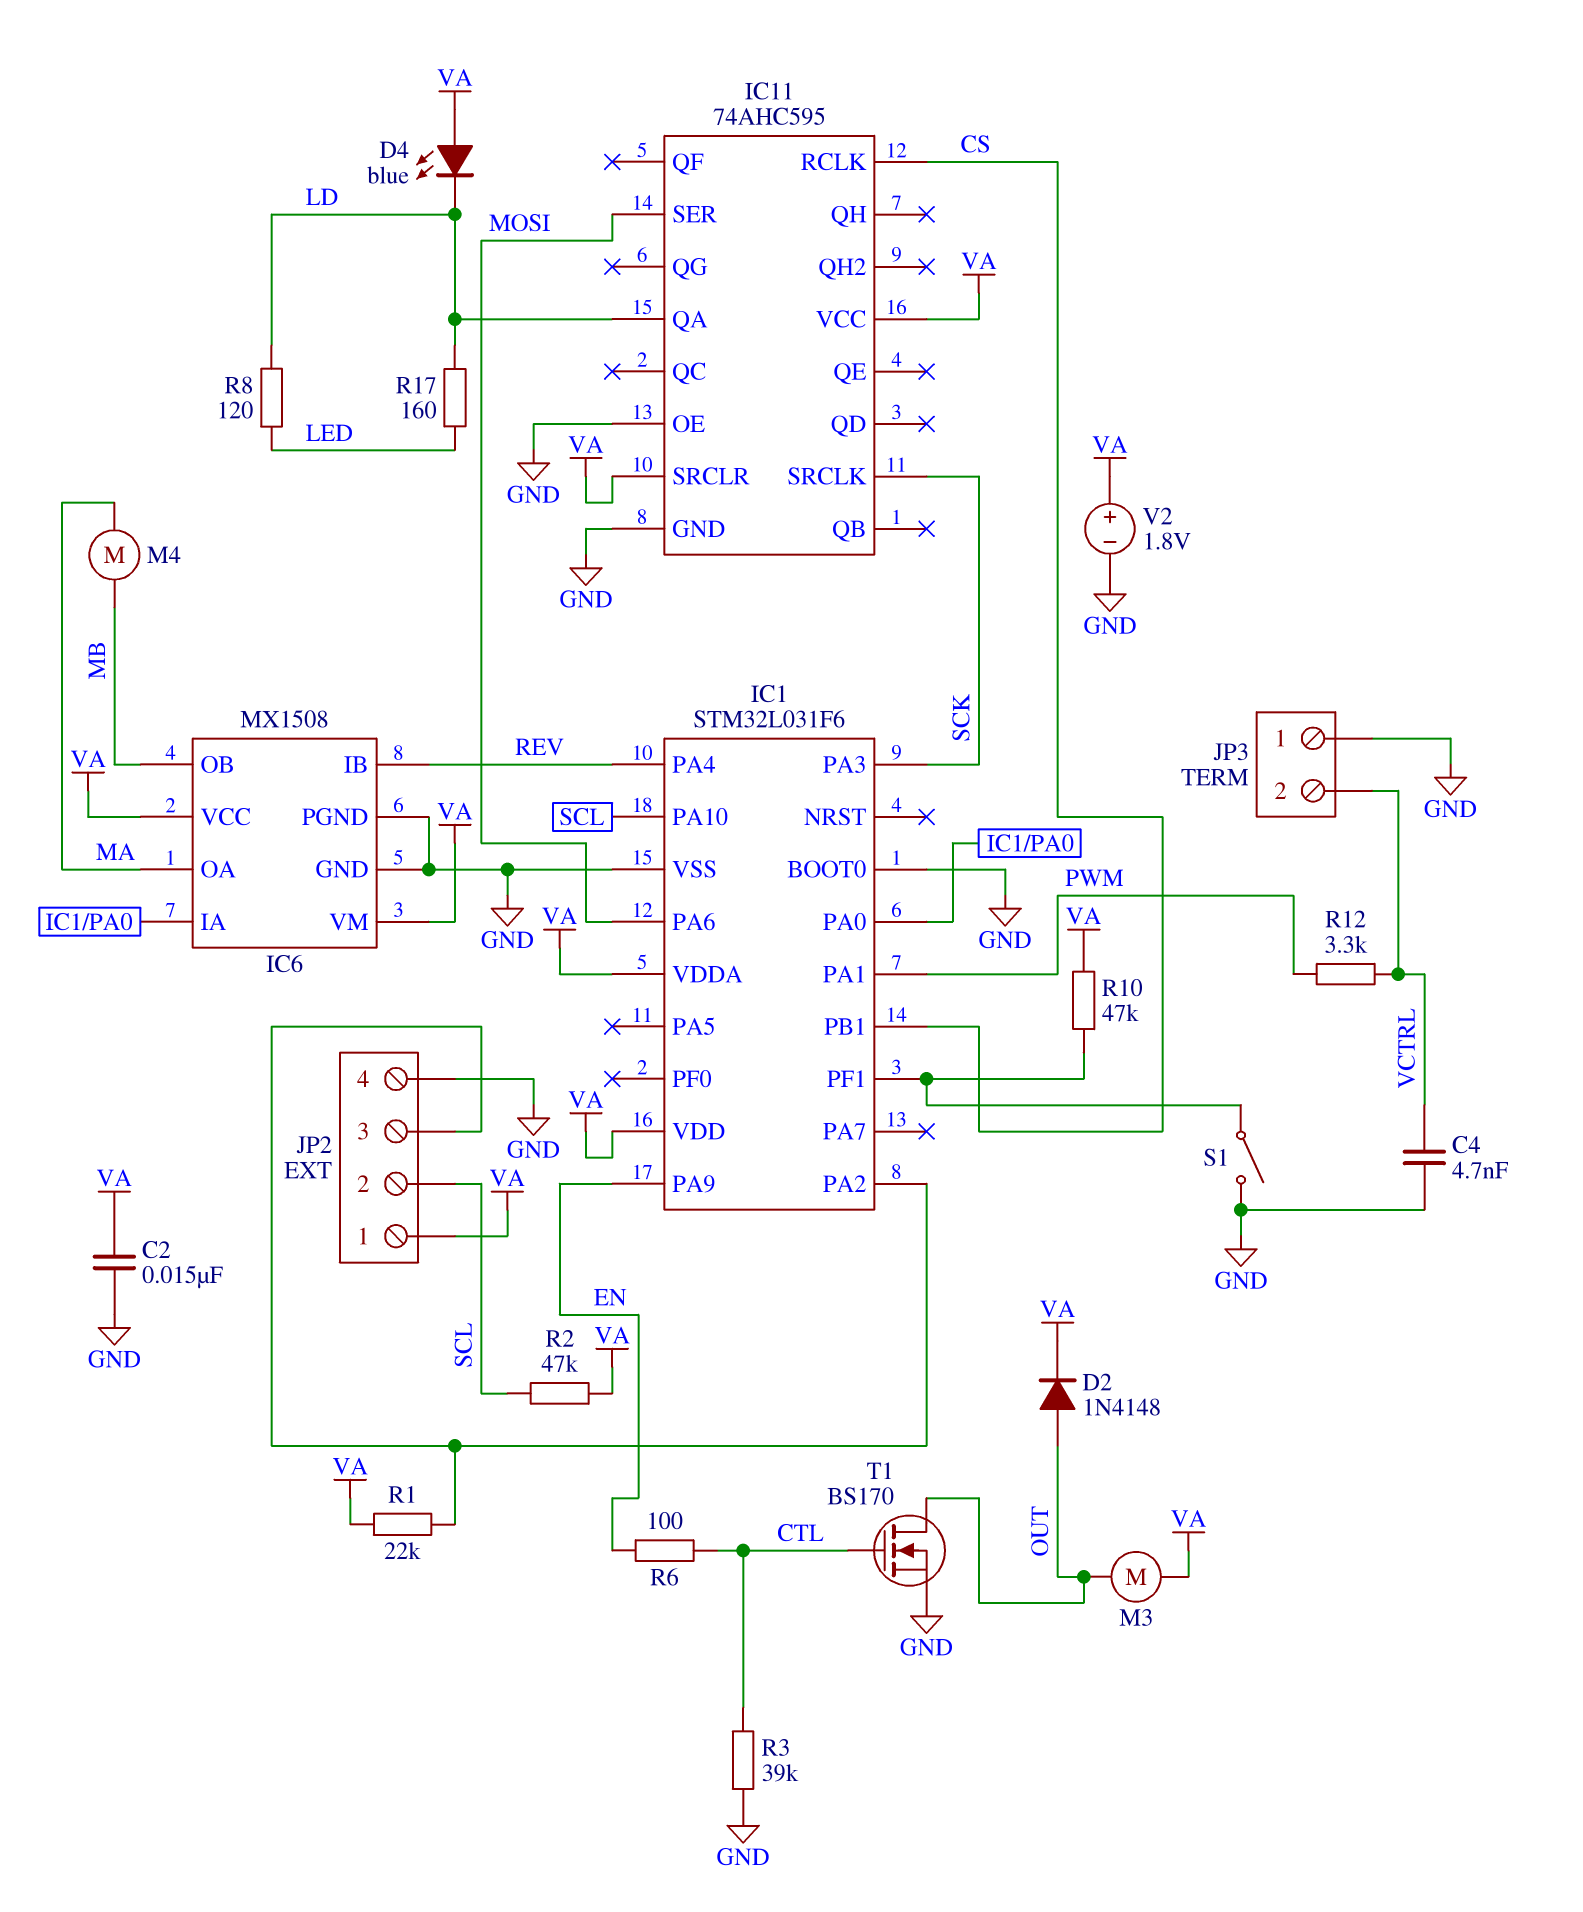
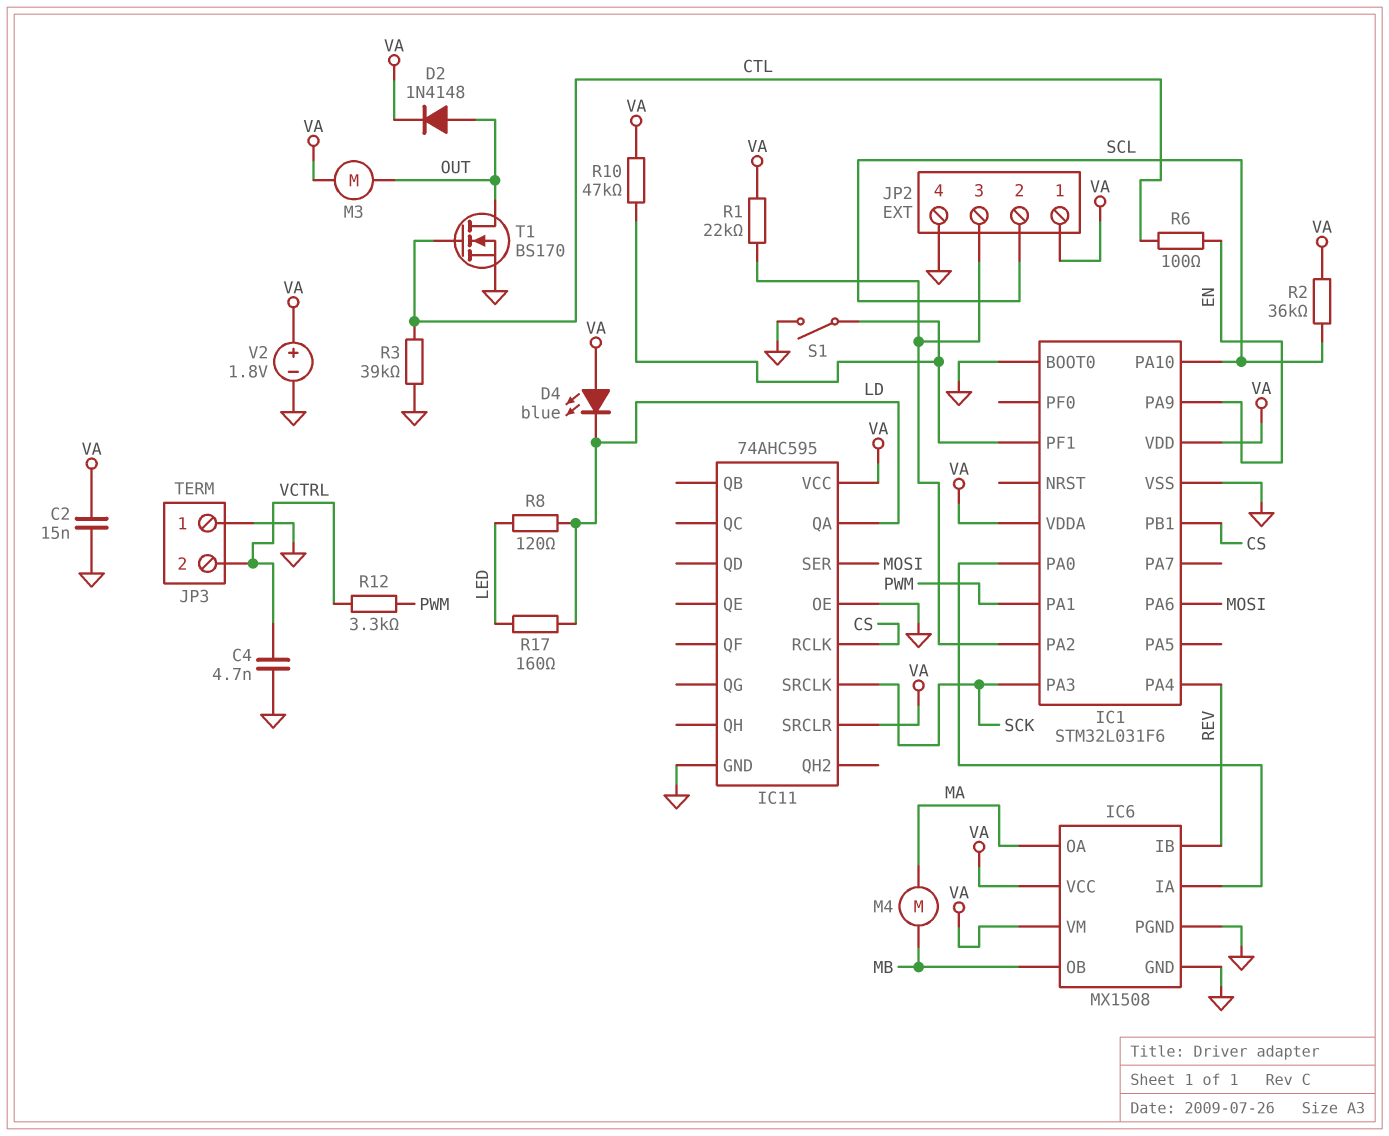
R2: 47k (SCL, VA) -> 36k (SCL, VA)

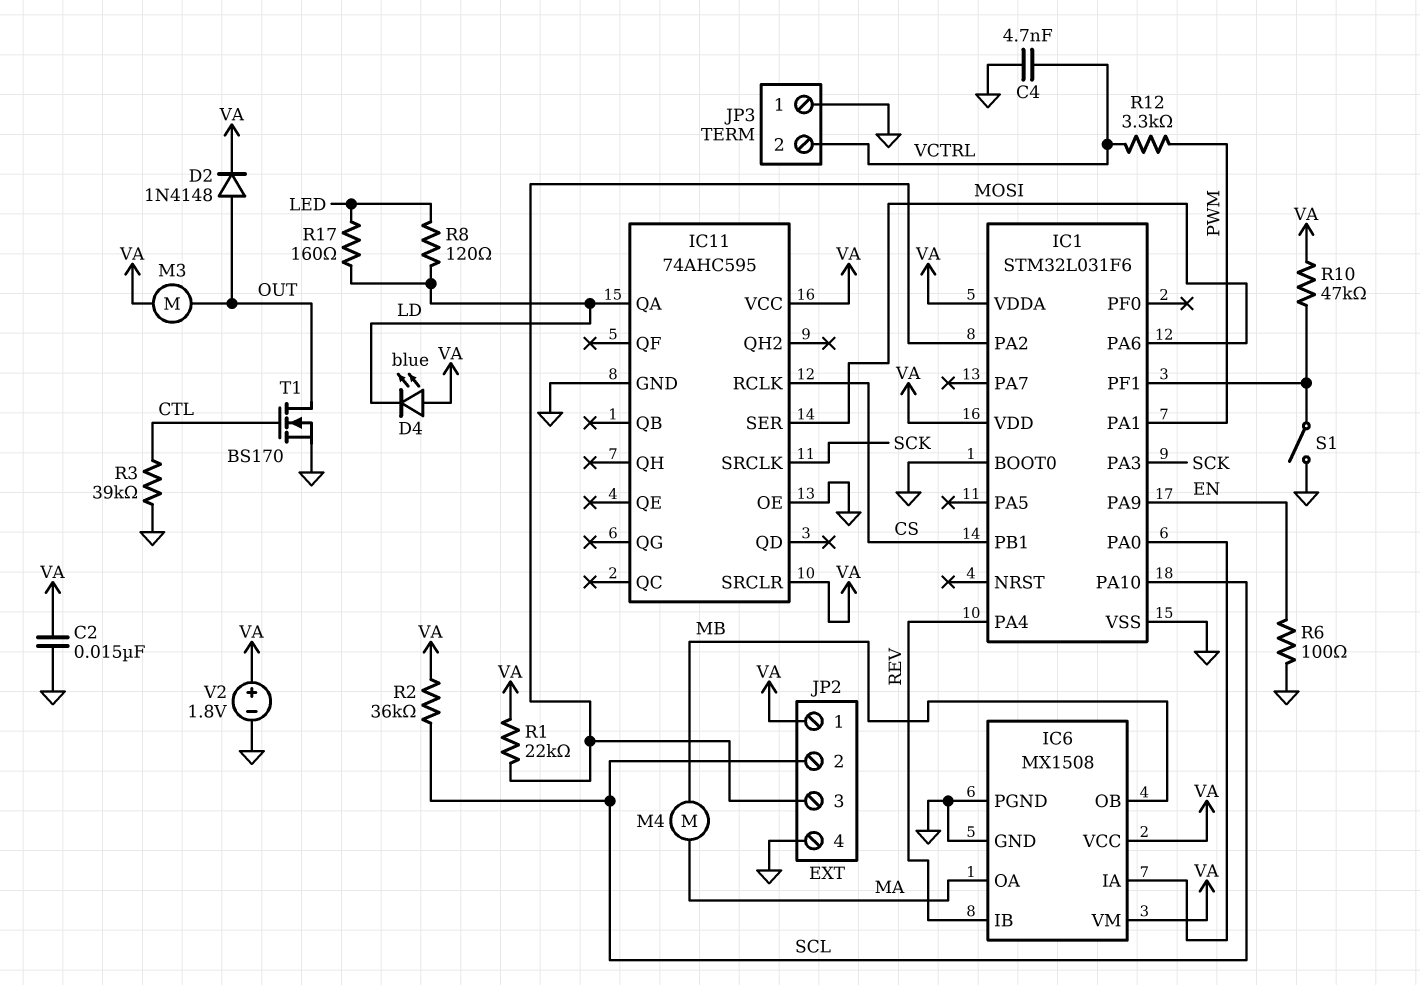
R6: 100 (CTL, EN) -> 100 (EN, GND)

